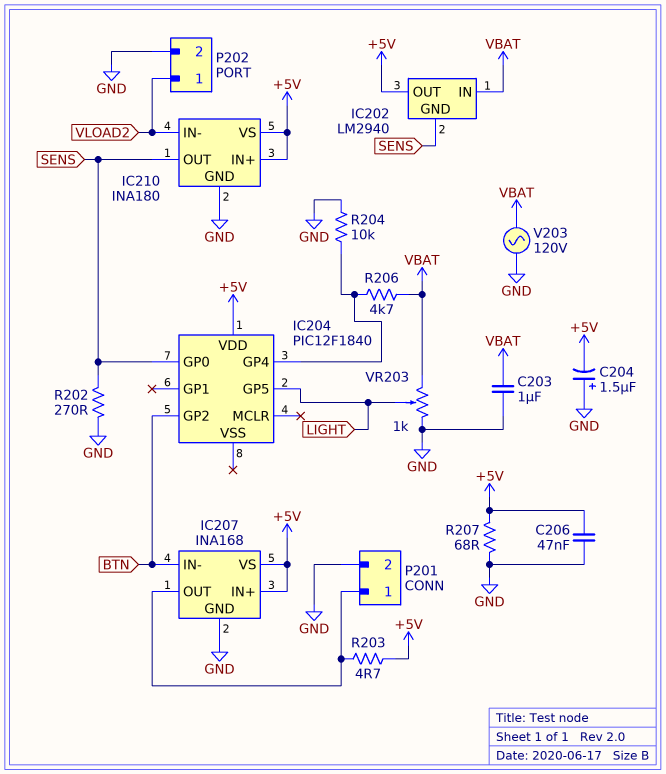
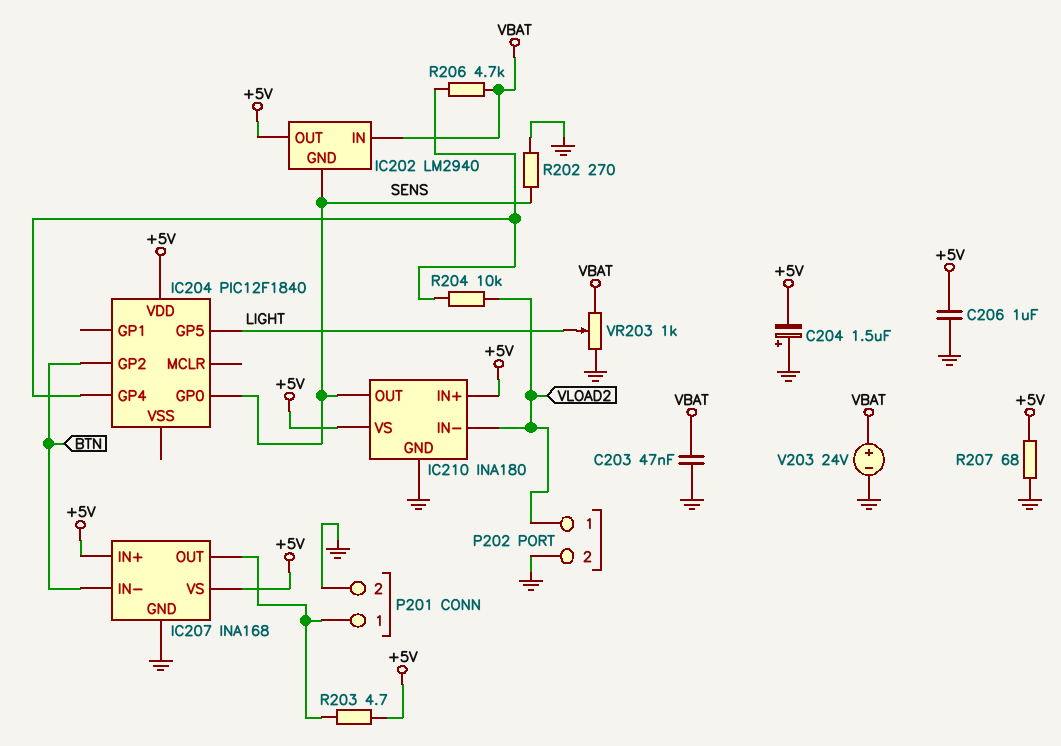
C203: 1uF (GND, VBAT) -> 47nF (GND, VBAT)
C206: 47nF (+5V, GND) -> 1uF (+5V, GND)
R204: 10k (GND, IC204/GP4) -> 10k (IC204/GP4, VLOAD2)
V203: AC 120V (GND, VBAT) -> 24V (plus VBAT, minus GND)

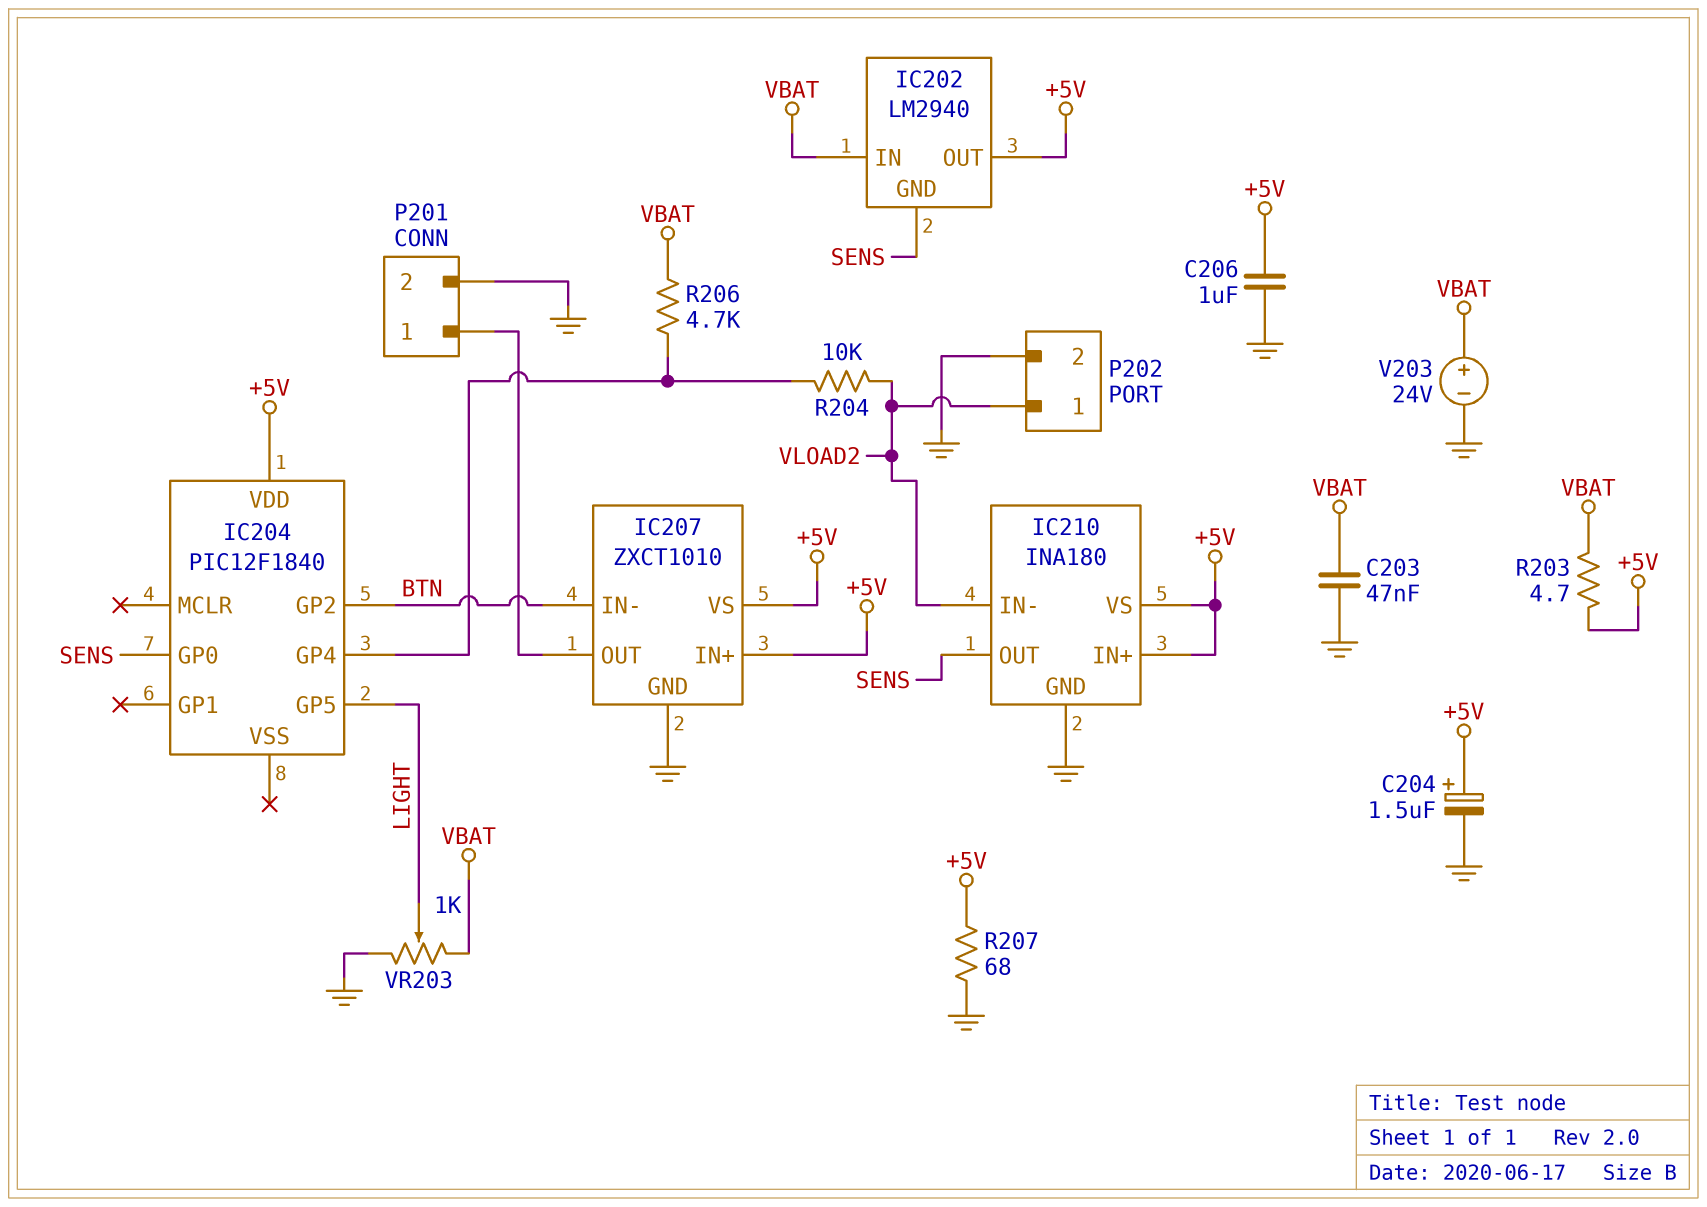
C204: 1.5uF (plus GND, minus +5V) -> 1.5uF (plus +5V, minus GND)
IC207: INA168 -> ZXCT1010
R202: 270 (GND, SENS) -> none
R203: 4.7 (+5V, IC207/OUT) -> 4.7 (+5V, VBAT)

